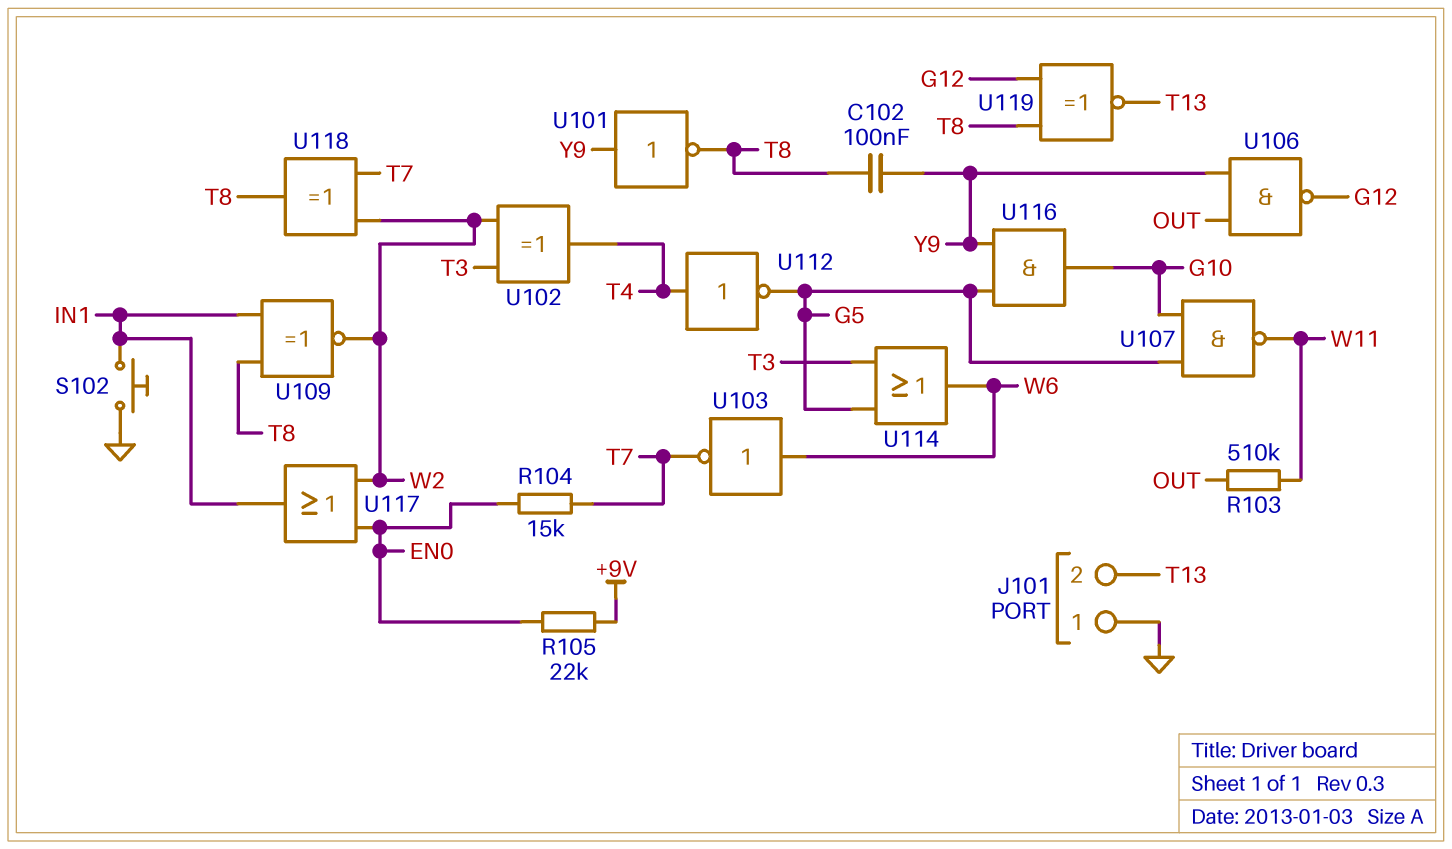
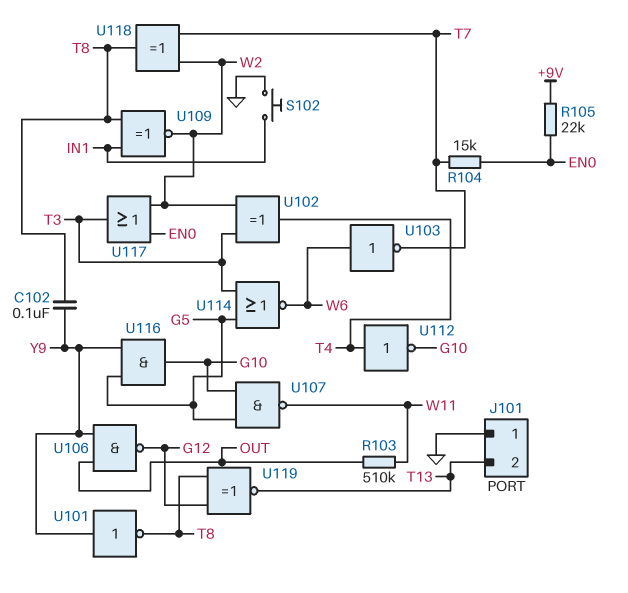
U112: NOT (in T4, out G5) -> NOT (in T4, out G10)
U114: OR (in G5, in T3, out W6) -> NOR (in G5, in T3, out W6)
U117: OR (in EN0, in W2, out IN1) -> OR (in EN0, in W2, out T3)

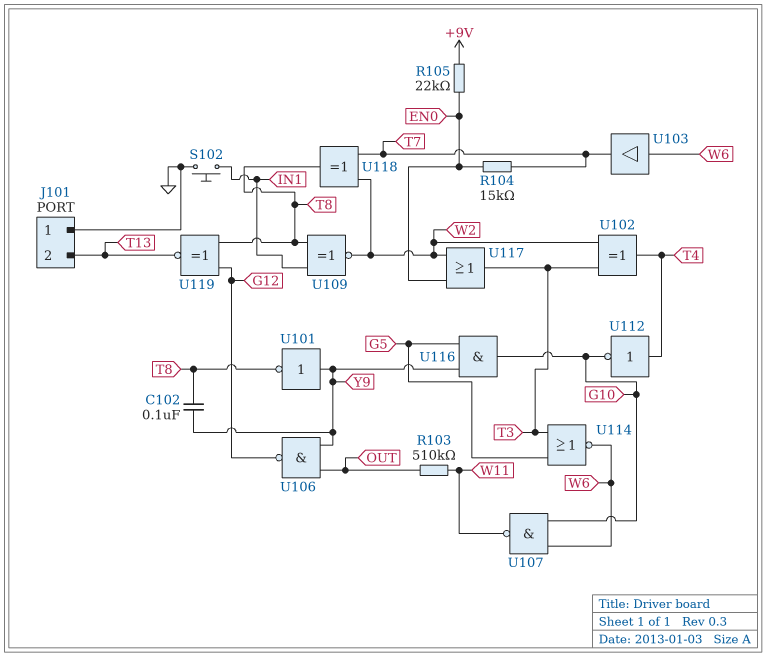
U103: NOT (in W6, out T7) -> buffer (in W6, out T7)
U107: NAND (in G5, in G10, out W11) -> NAND (in G10, in W6, out W11)

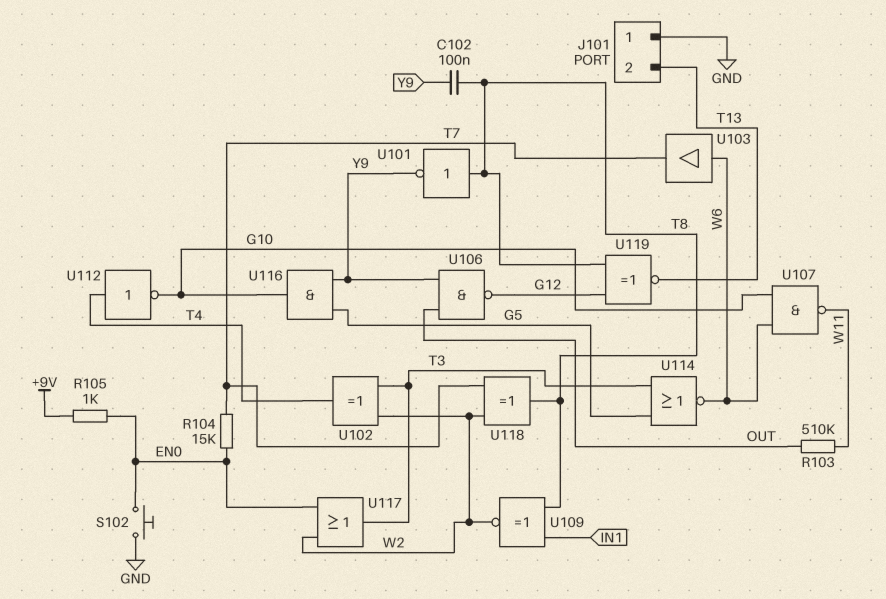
R105: 22k (+9V, EN0) -> 1k (+9V, EN0)
S102: button (GND, IN1) -> button (EN0, GND)
U101: NOT (in Y9, out T8) -> NOT (in T8, out Y9)

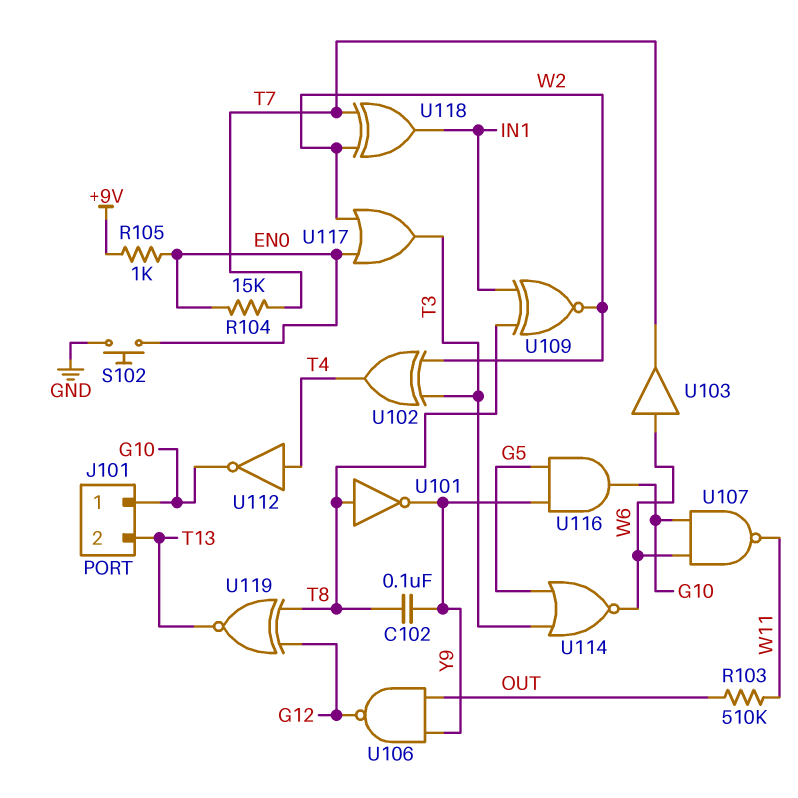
J101 pin 1: GND -> G10
U118: XOR (in T7, in W2, out T8) -> XOR (in T7, in W2, out IN1)

